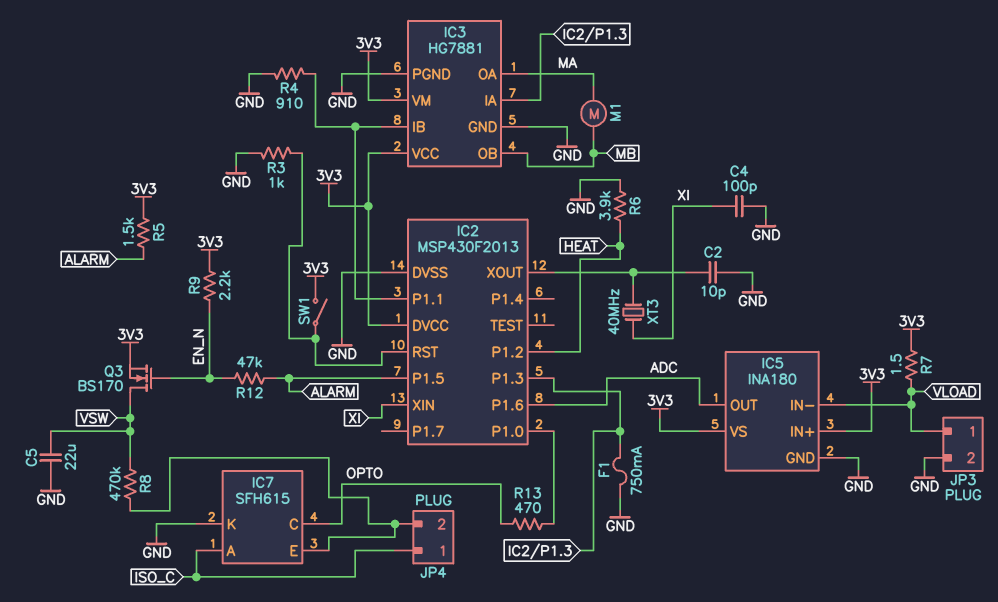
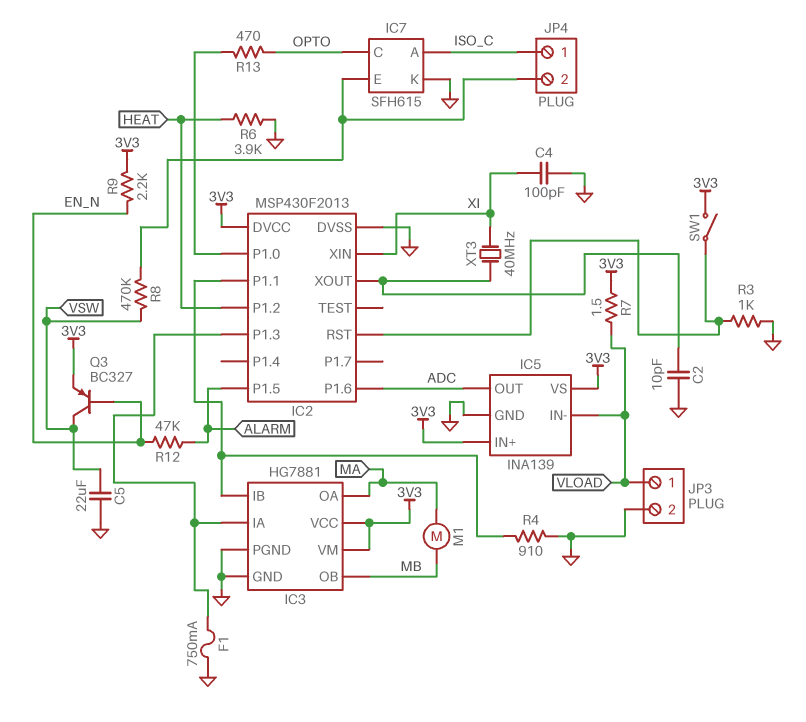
IC5: INA180 -> INA139
Q3: NMOS BS170 (G EN_N, D VSW, S 3V3) -> PNP BC327 (B EN_N, C VSW, E 3V3)
R5: 1.5k (3V3, ALARM) -> none

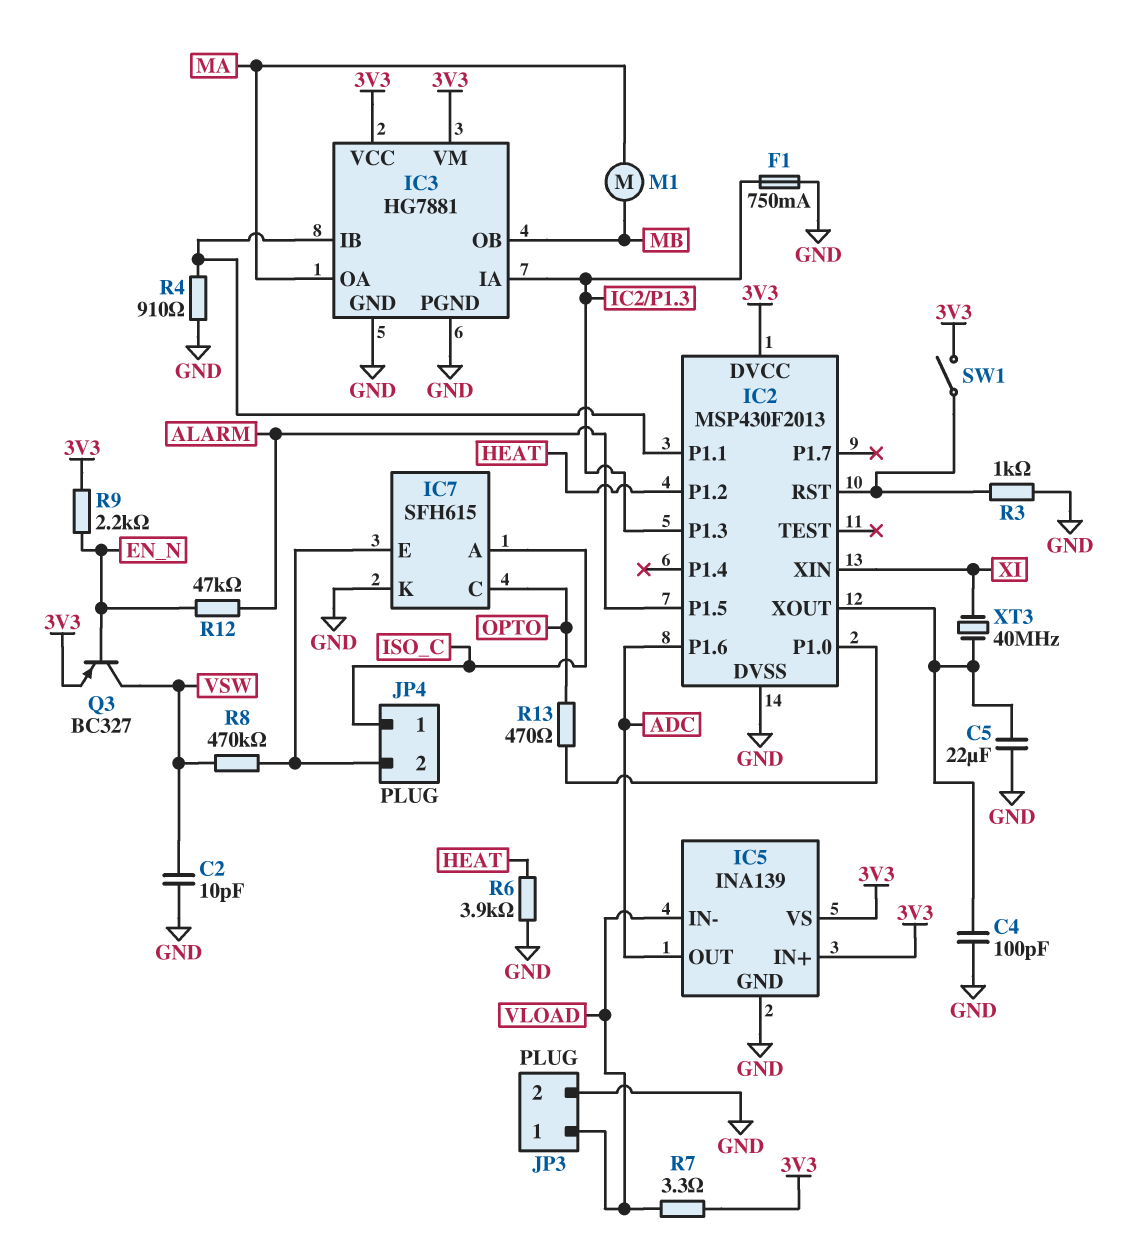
C2: 10pF (GND, IC2/XOUT) -> 10pF (GND, VSW)
C4: 100pF (GND, XI) -> 100pF (GND, IC2/XOUT)
C5: 22uF (GND, VSW) -> 22uF (GND, IC2/XOUT)
R7: 1.5 (3V3, VLOAD) -> 3.3 (3V3, VLOAD)

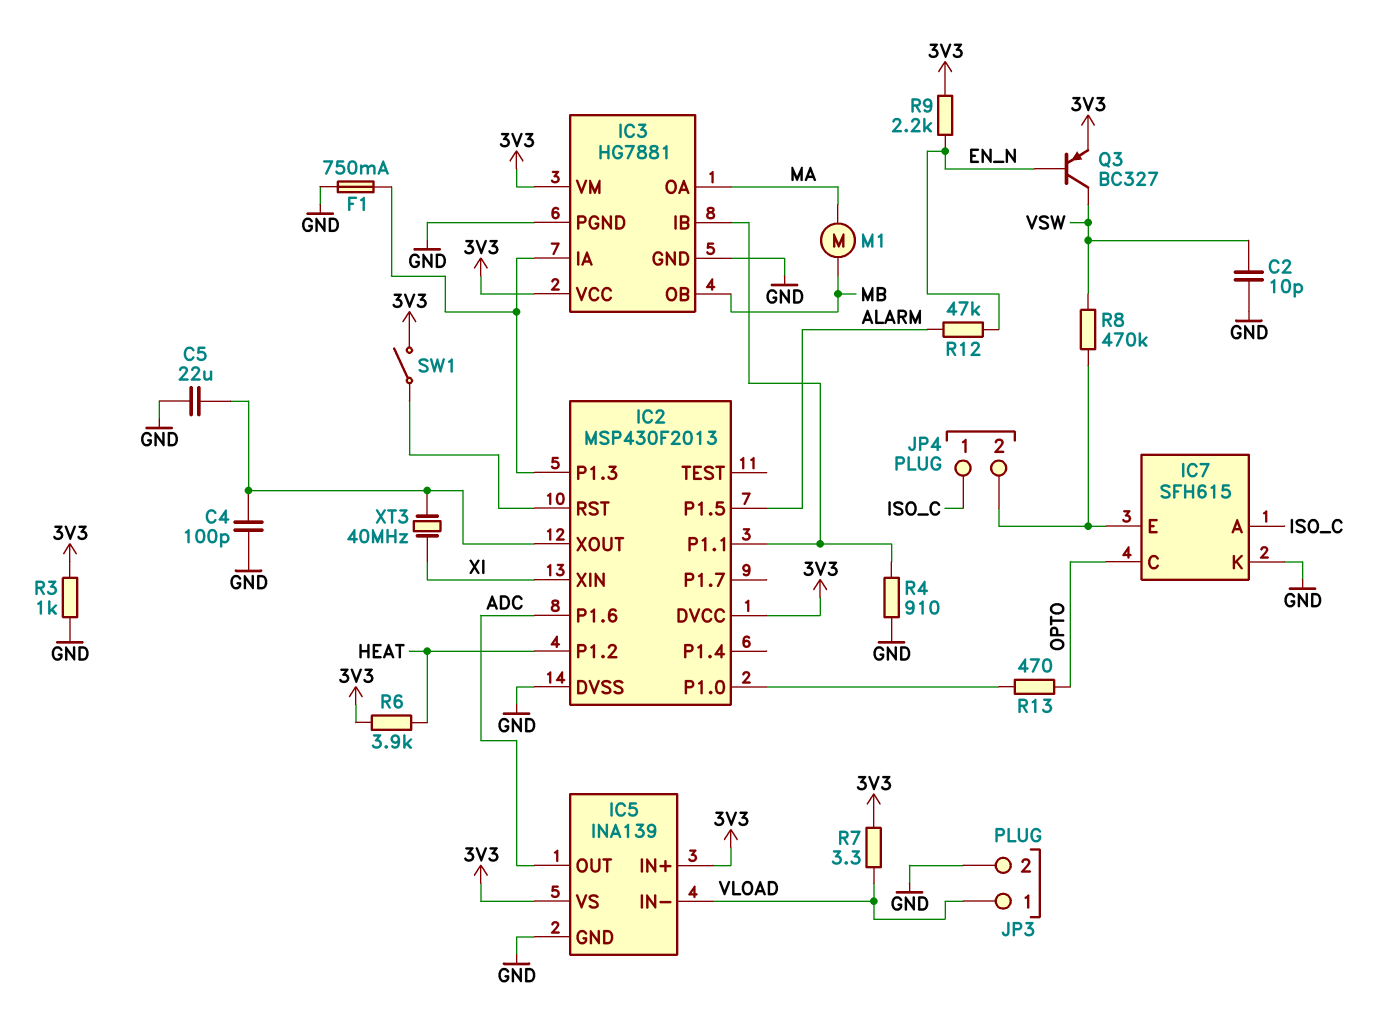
R3: 1k (GND, IC2/RST) -> 1k (3V3, GND)
R6: 3.9k (GND, HEAT) -> 3.9k (3V3, HEAT)

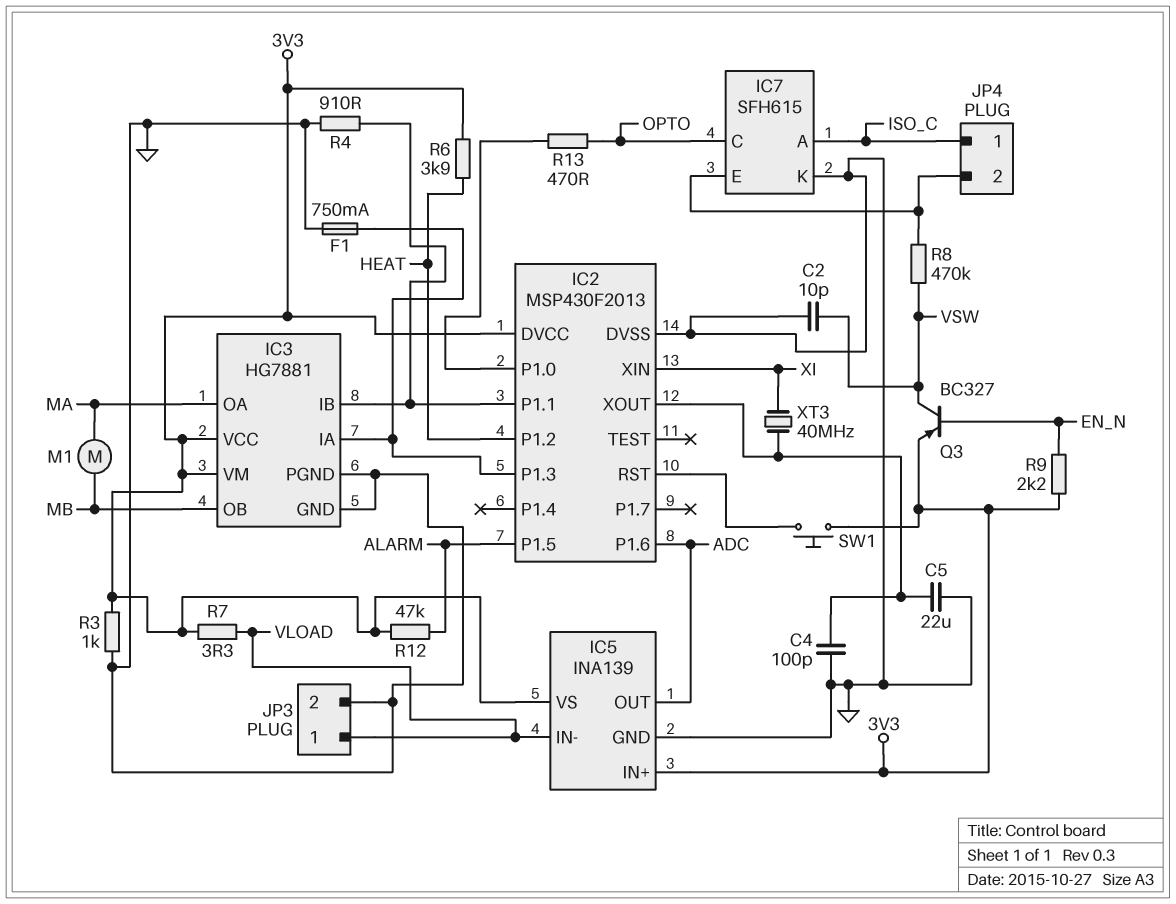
R12: 47k (ALARM, EN_N) -> 47k (3V3, ALARM)
SW1: switch (3V3, IC2/RST) -> button (3V3, IC2/RST)

